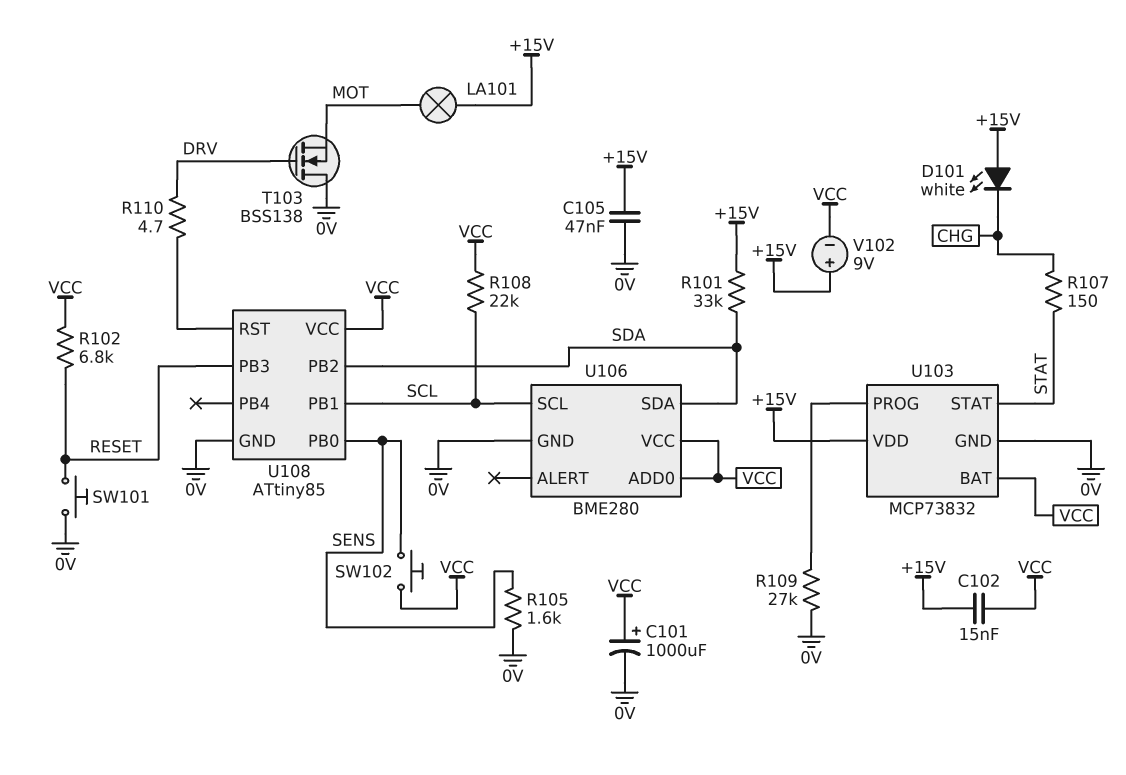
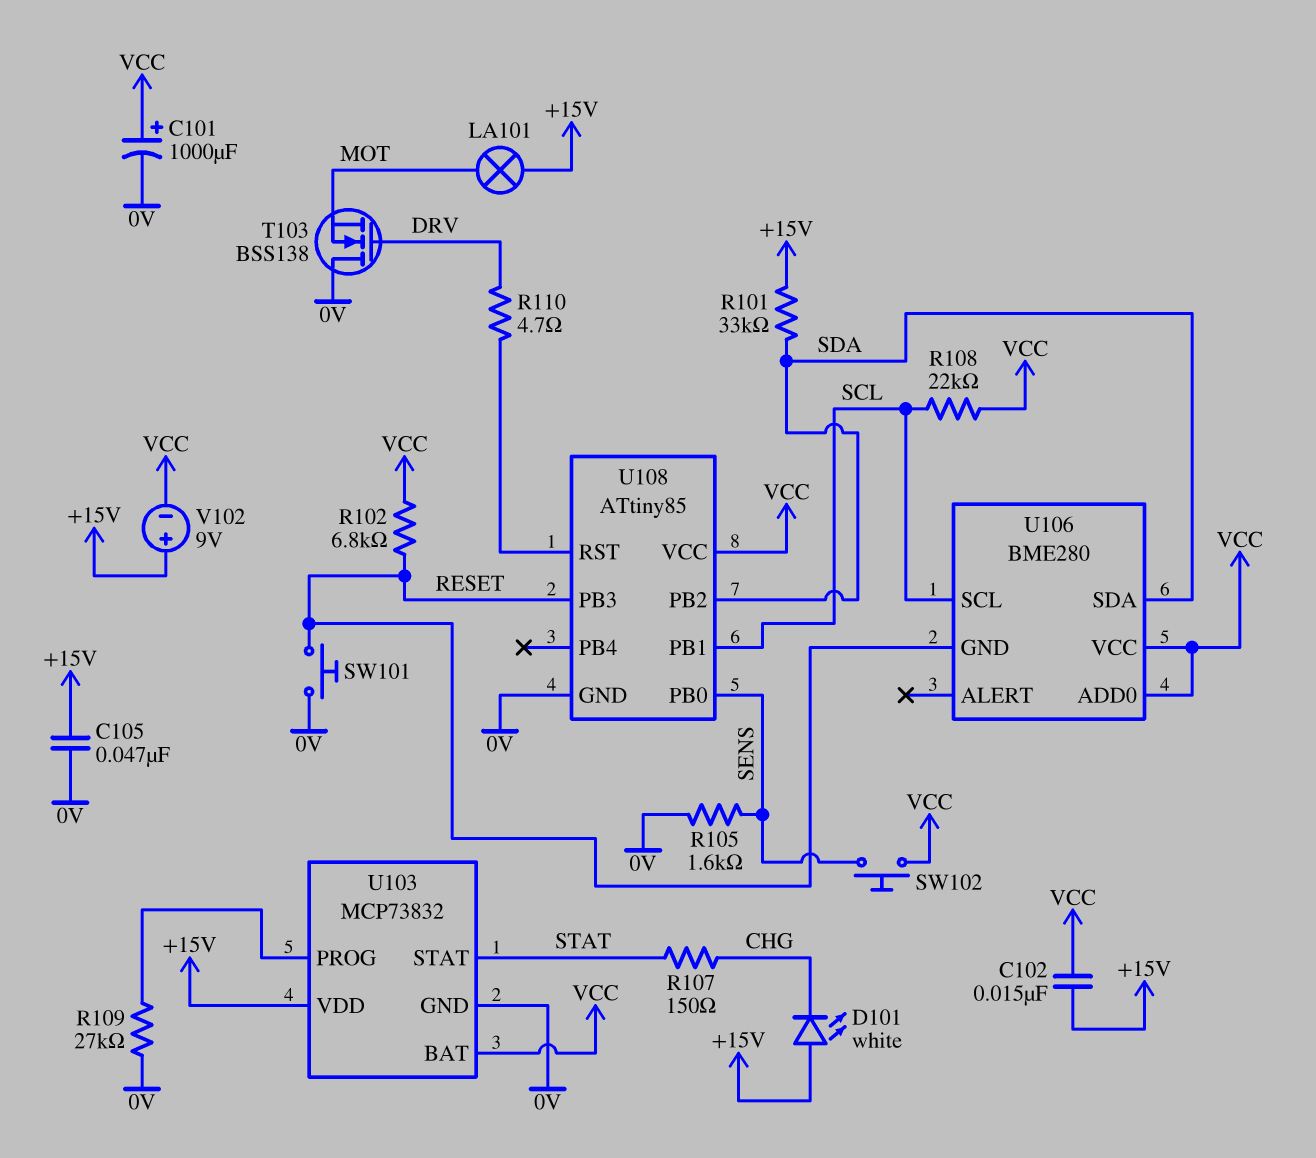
U106 pin GND: 0V -> RESET

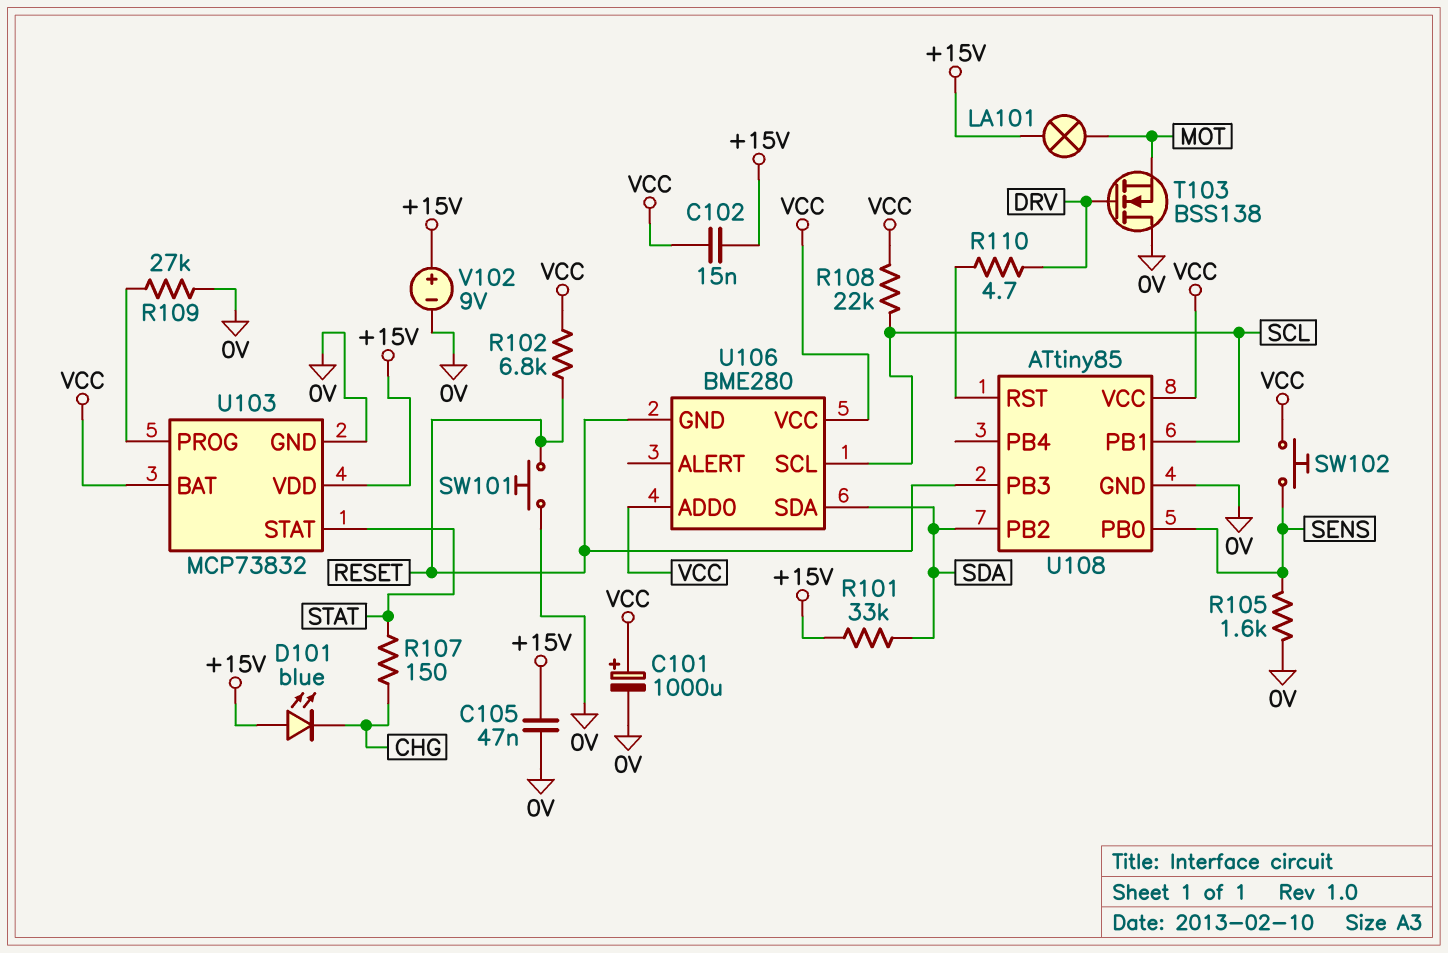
D101: LED white (A +15V, K CHG) -> LED blue (A +15V, K CHG)
V102: 9V (plus +15V, minus VCC) -> 9V (plus +15V, minus 0V)

